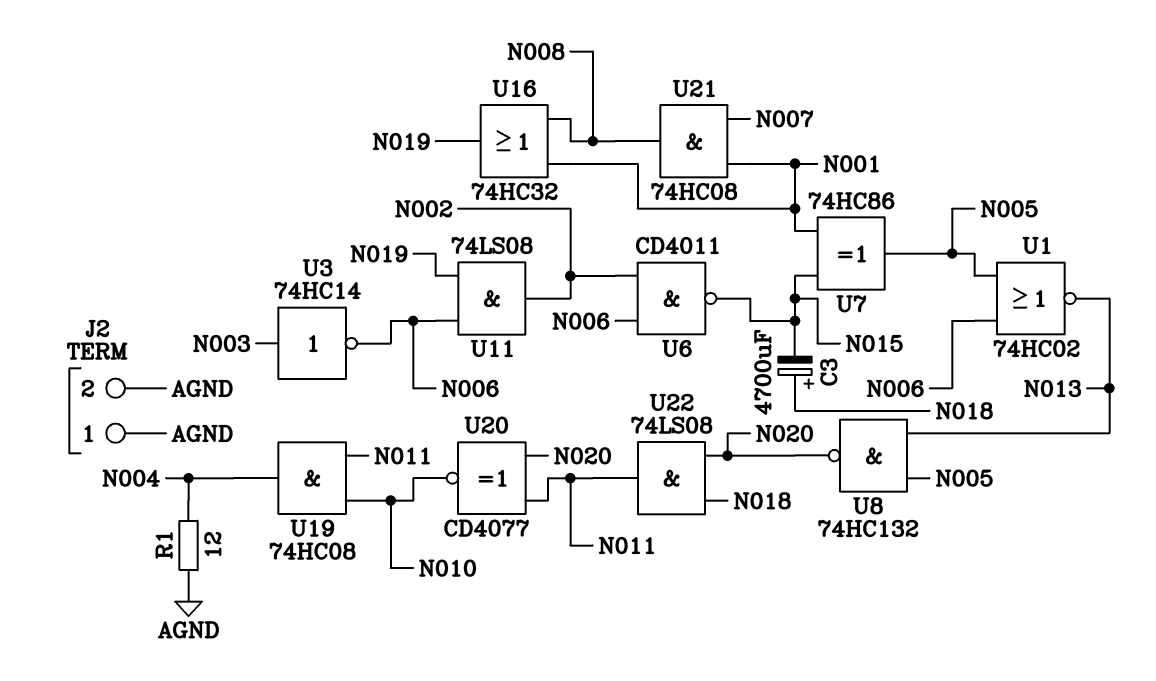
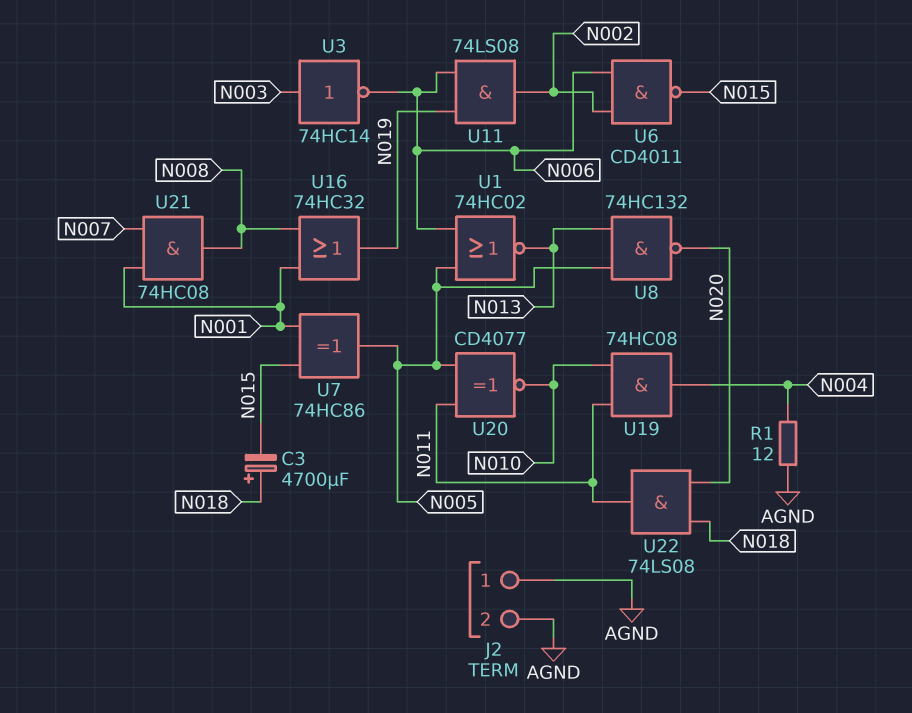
U20: XNOR CD4077 (in N011, in N020, out N010) -> XNOR CD4077 (in N005, in N011, out N010)

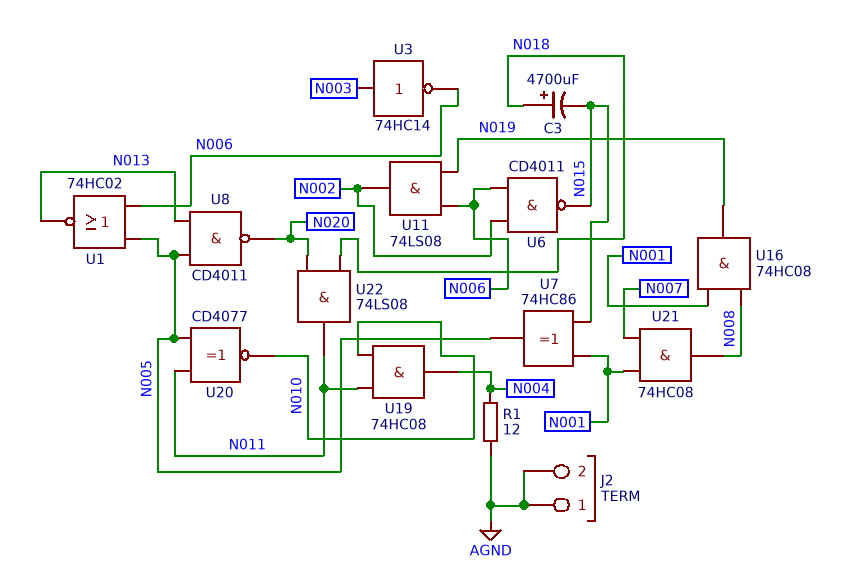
U8: NAND 74HC132 (in N005, in N013, out N020) -> NAND CD4011 (in N005, in N013, out N020)
U16: OR 74HC32 (in N001, in N008, out N019) -> AND 74HC08 (in N001, in N008, out N019)

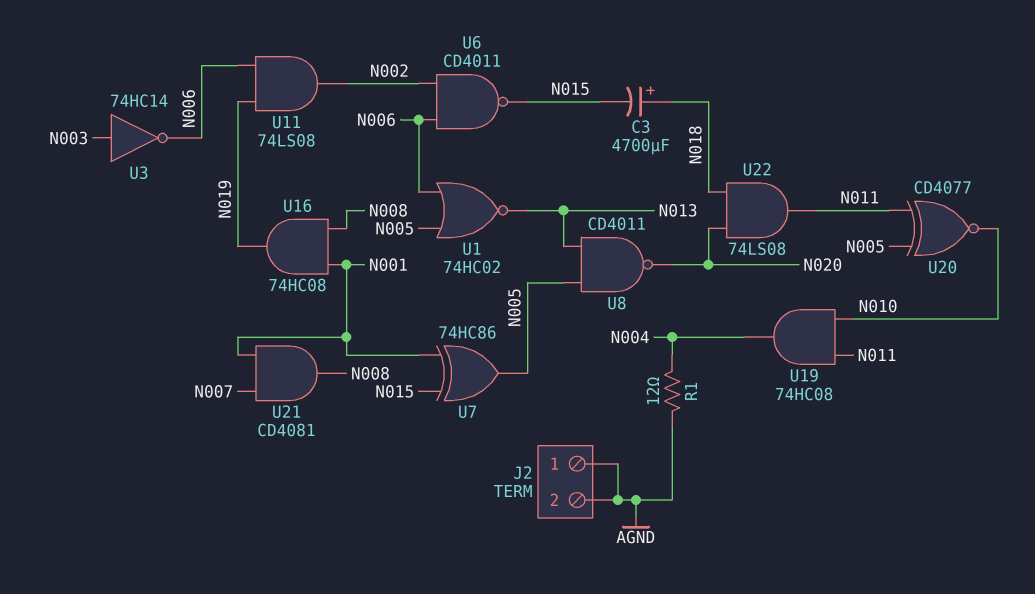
U21: AND 74HC08 (in N001, in N007, out N008) -> AND CD4081 (in N001, in N007, out N008)

